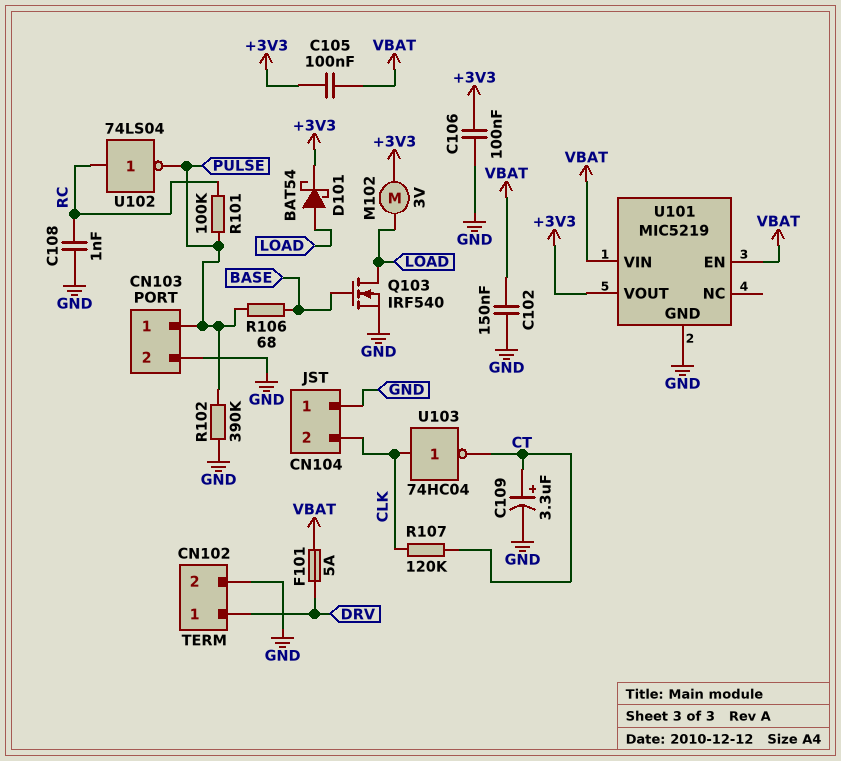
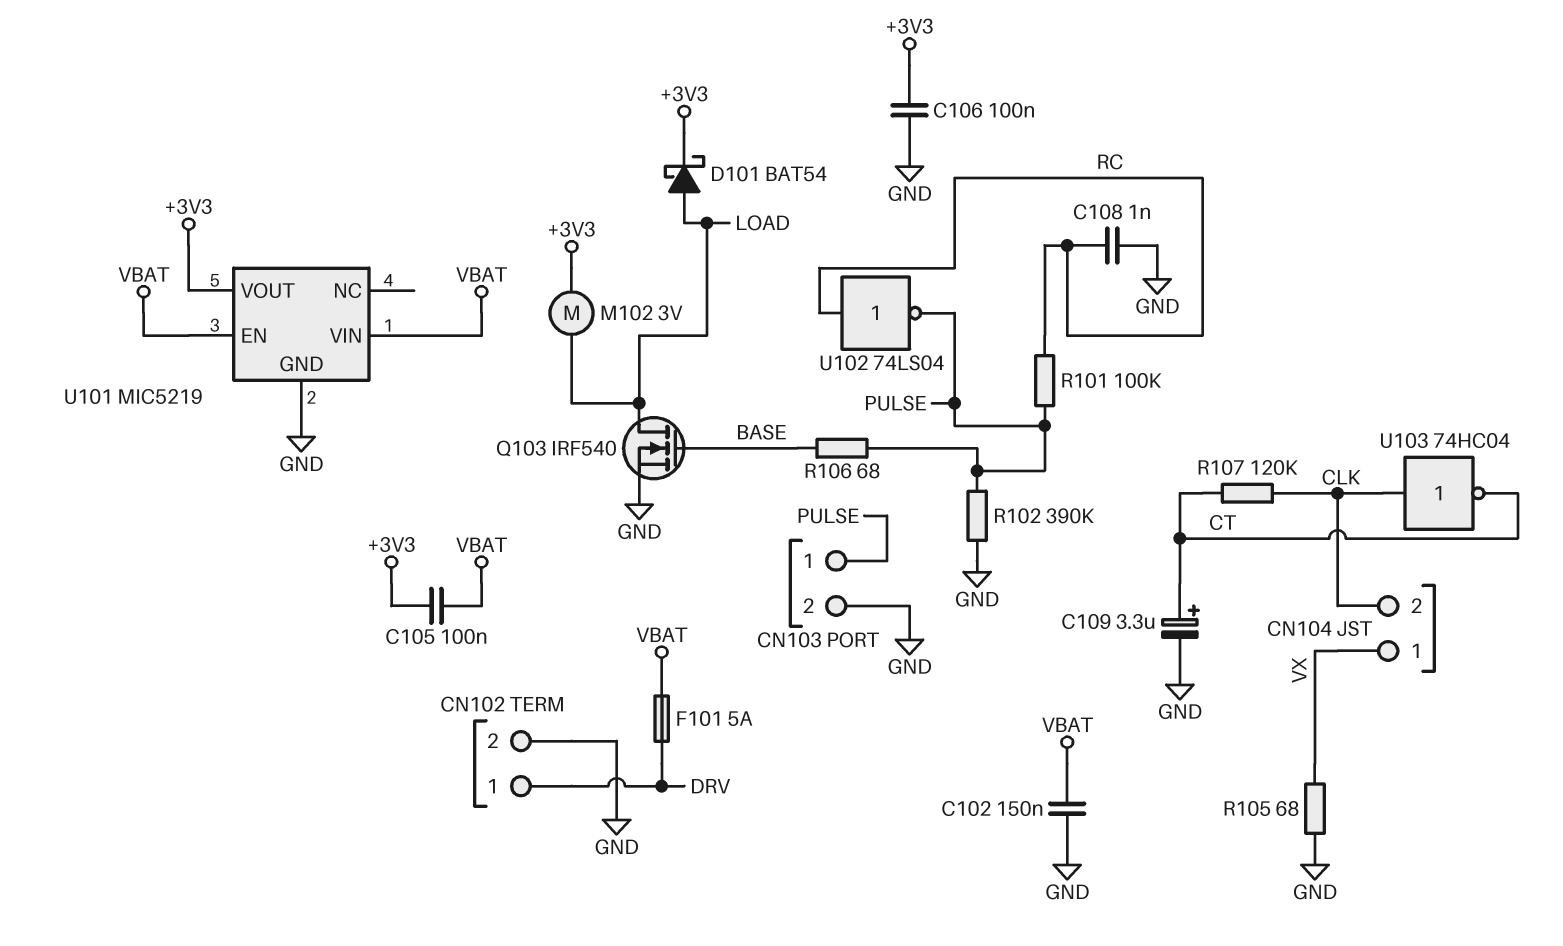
CN104 pin 1: GND -> VX
R105: none -> 68 (GND, VX)

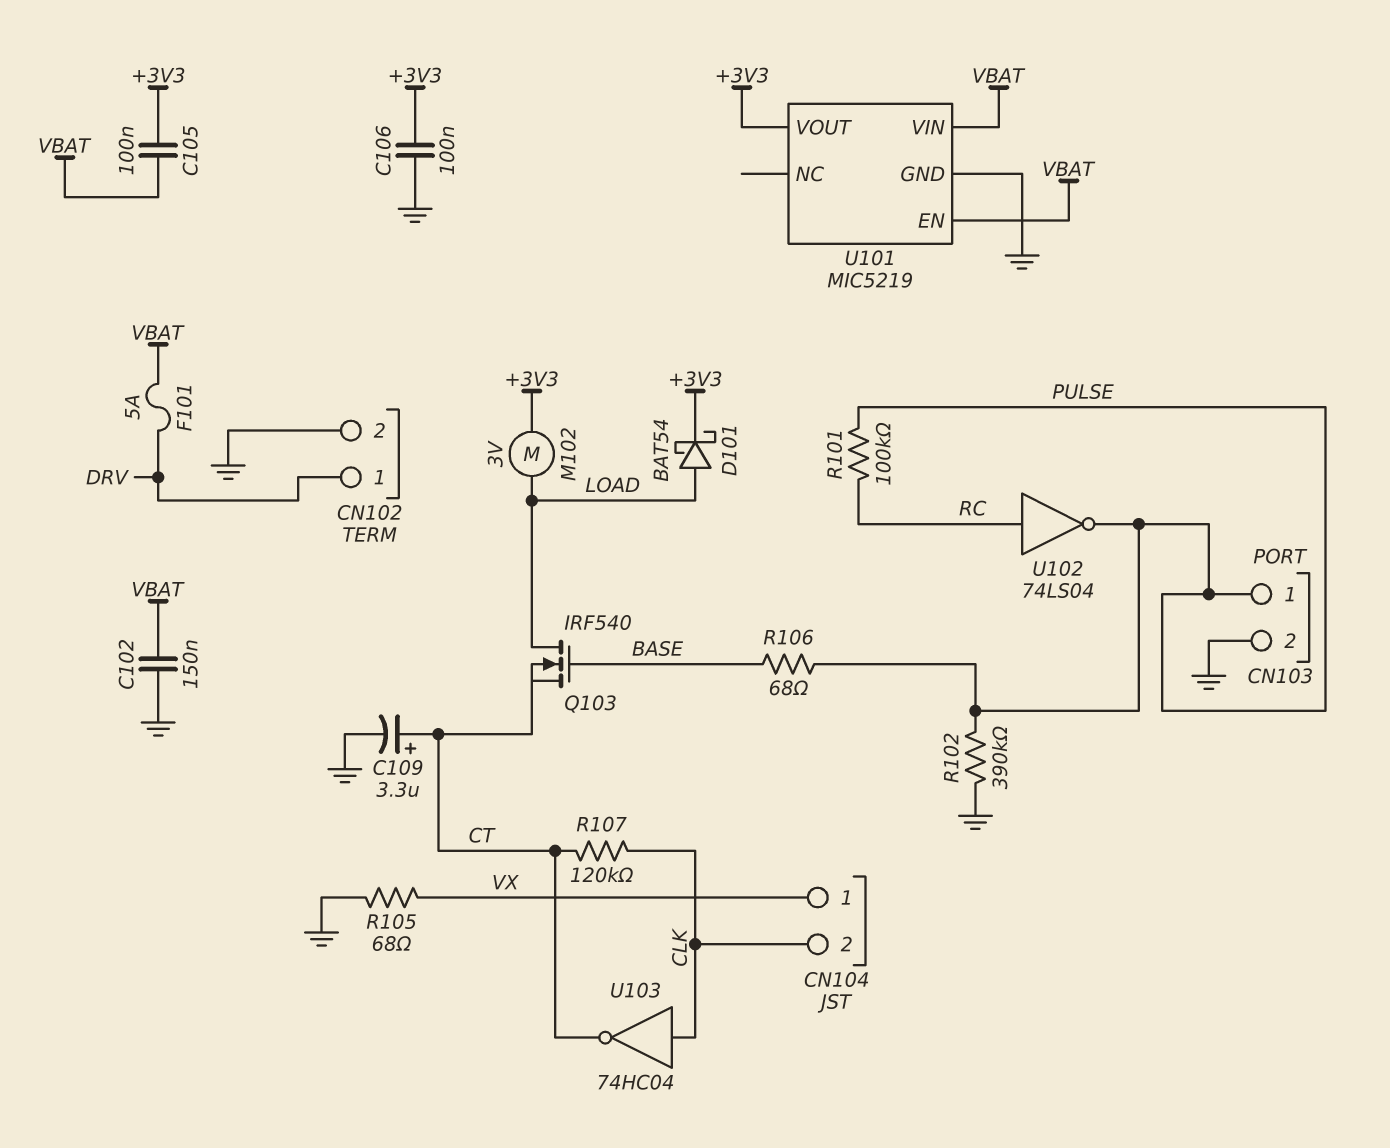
C108: 1nF (GND, RC) -> none
Q103: NMOS IRF540 (G BASE, D LOAD, S GND) -> NMOS IRF540 (G BASE, D LOAD, S CT)

